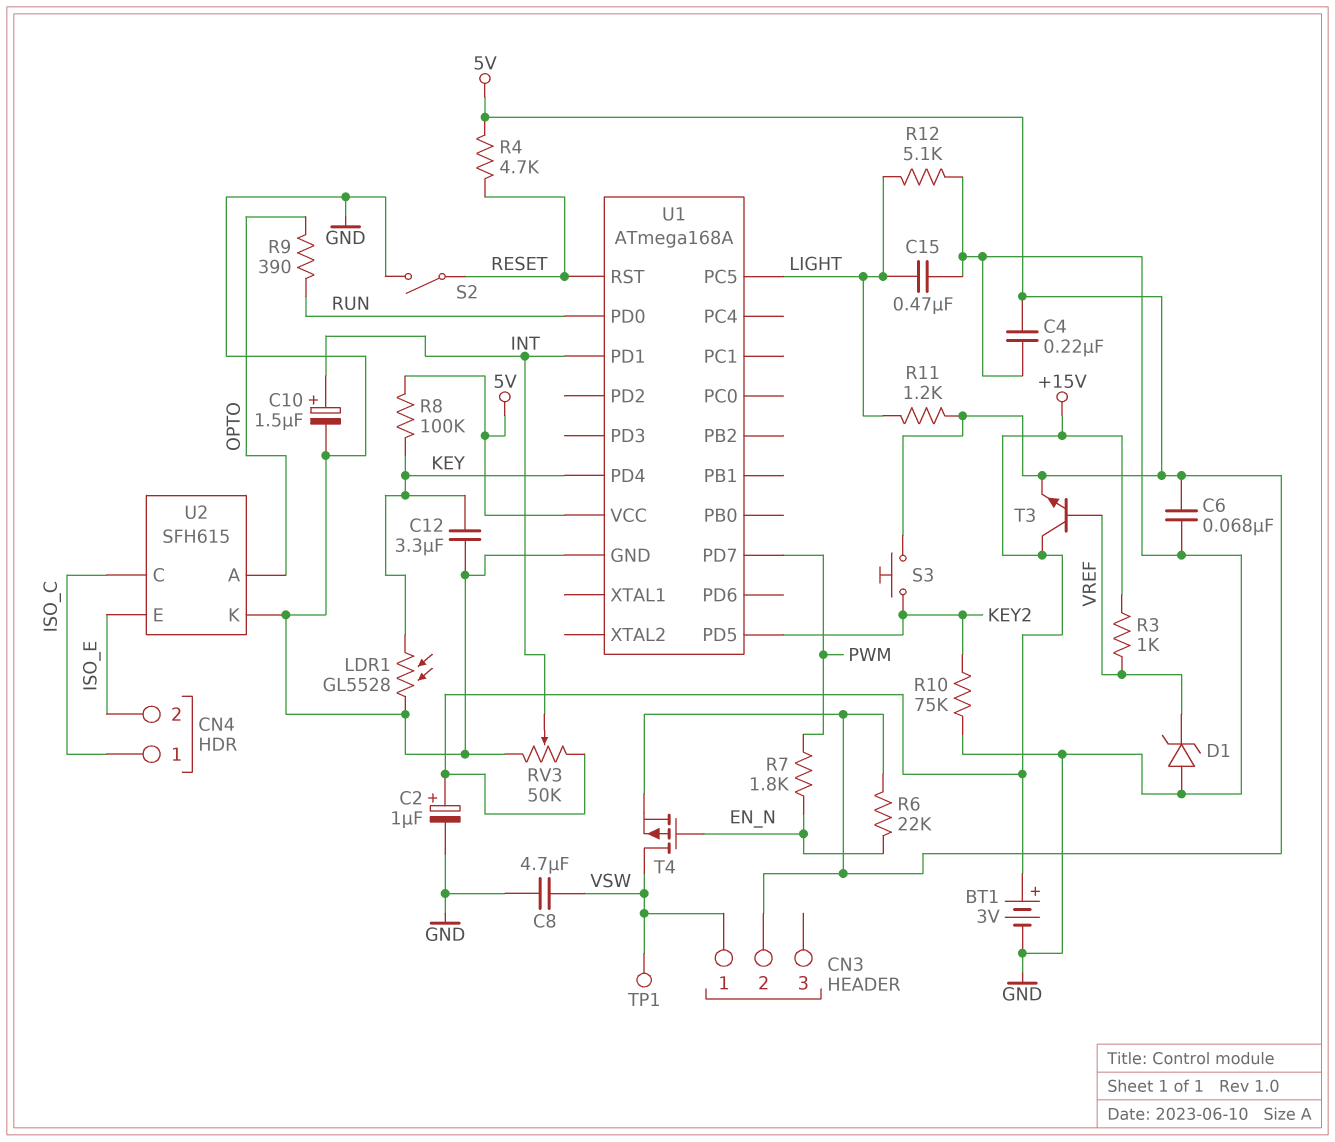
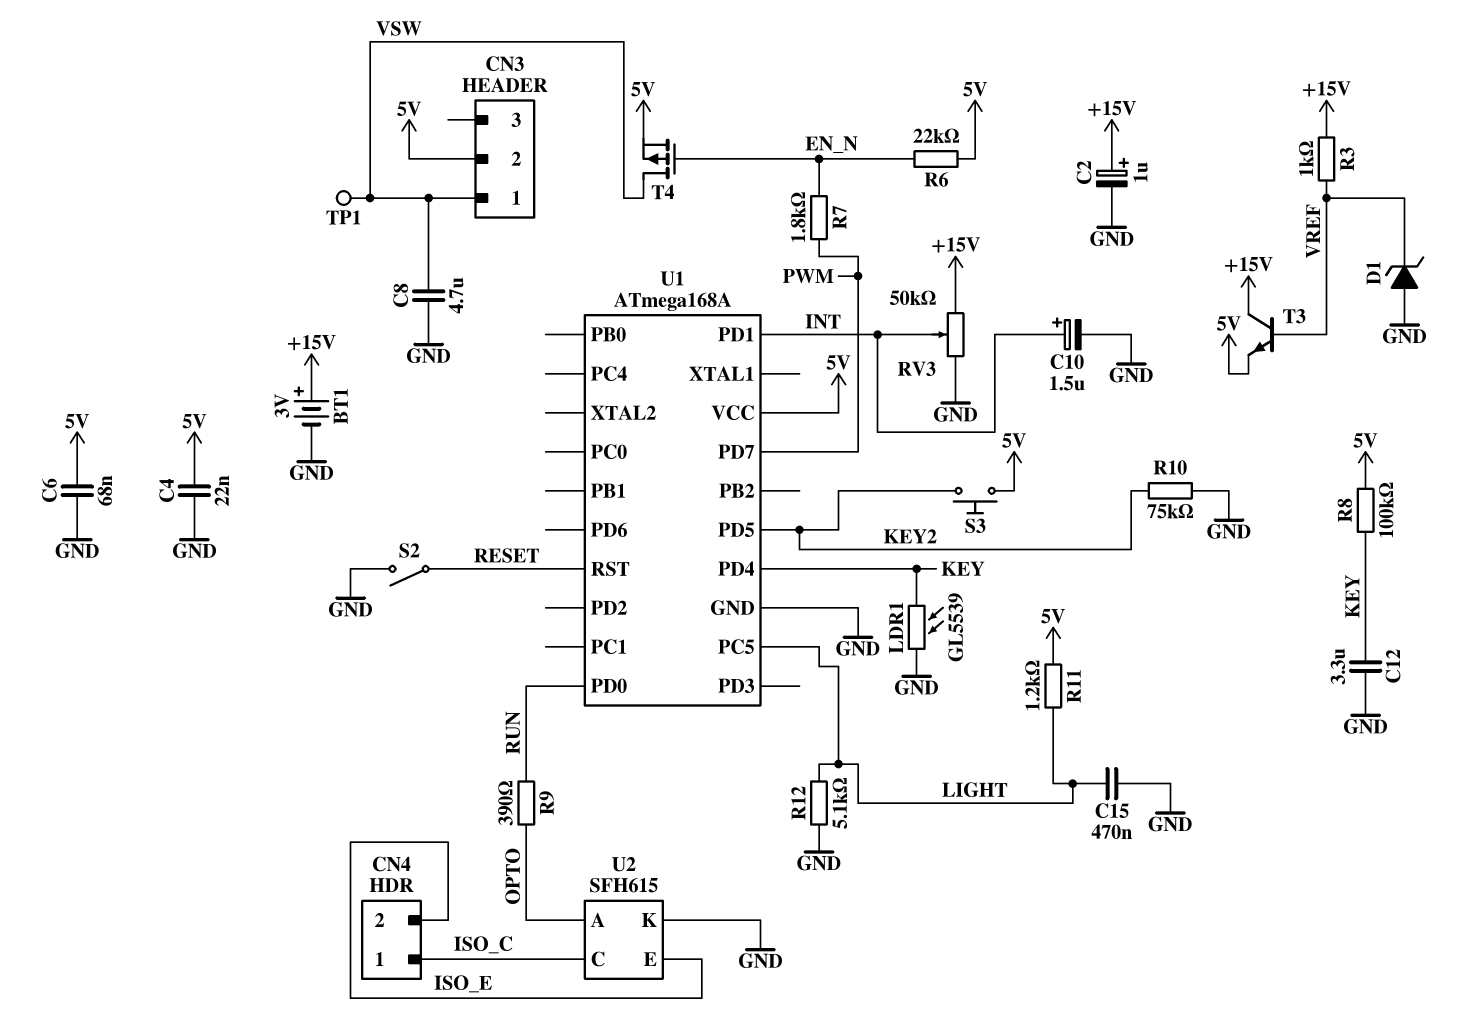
C4: 220nF (5V, GND) -> 22nF (5V, GND)
LDR1: GL5528 (GND, KEY) -> GL5539 (GND, KEY)
R4: 4.7k (5V, RESET) -> none

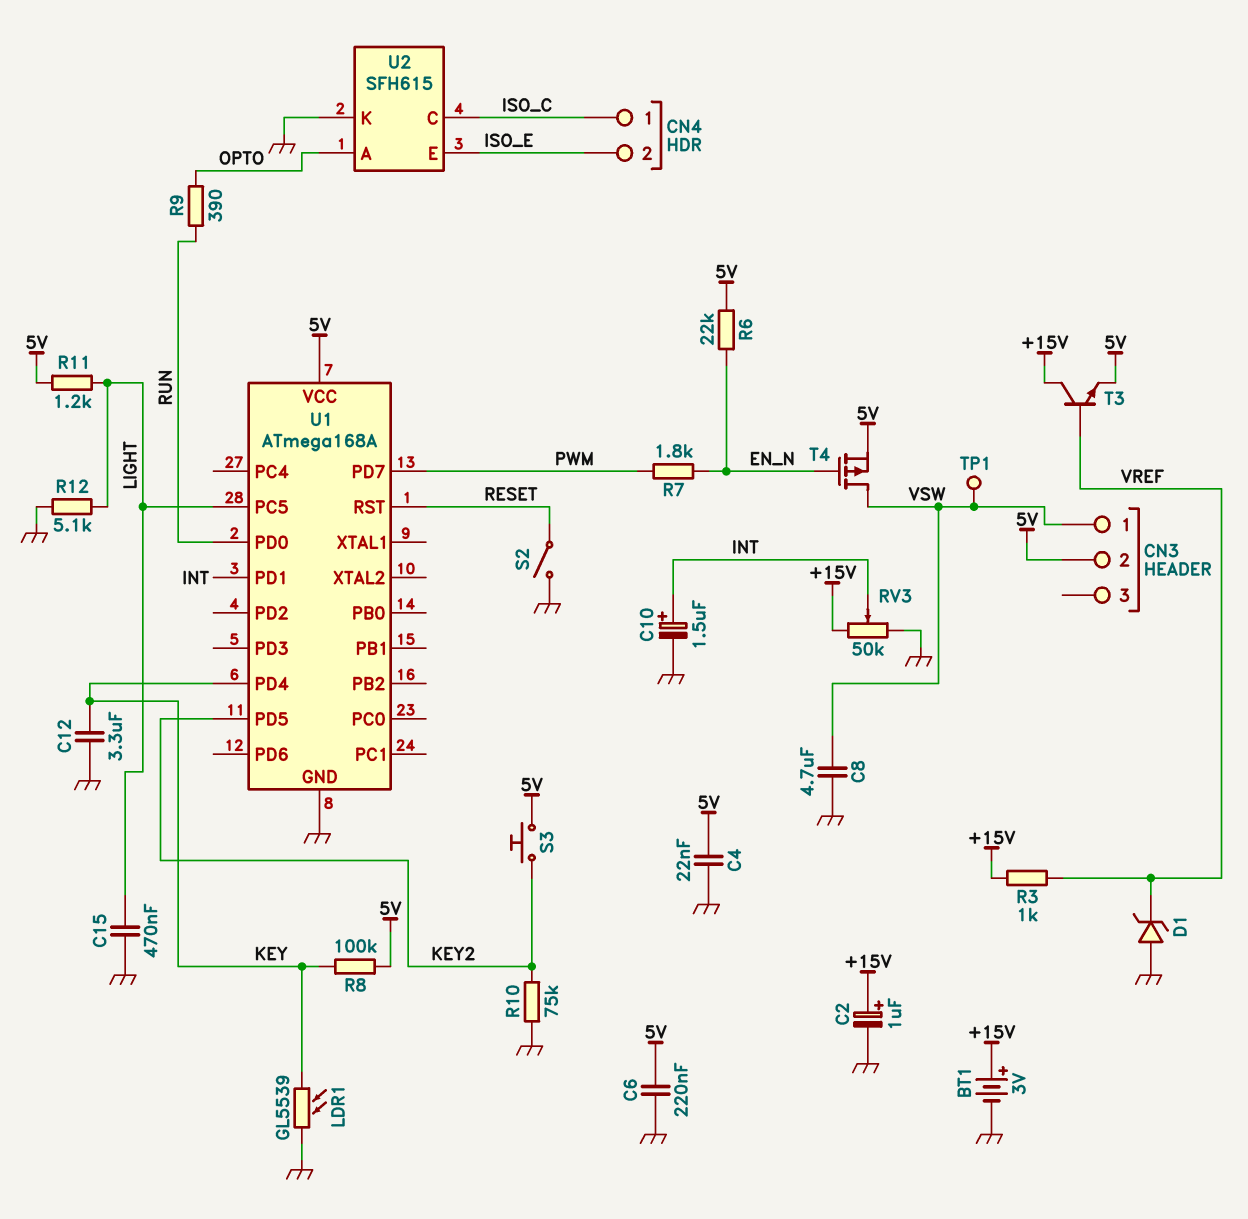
C6: 68nF (5V, GND) -> 220nF (5V, GND)

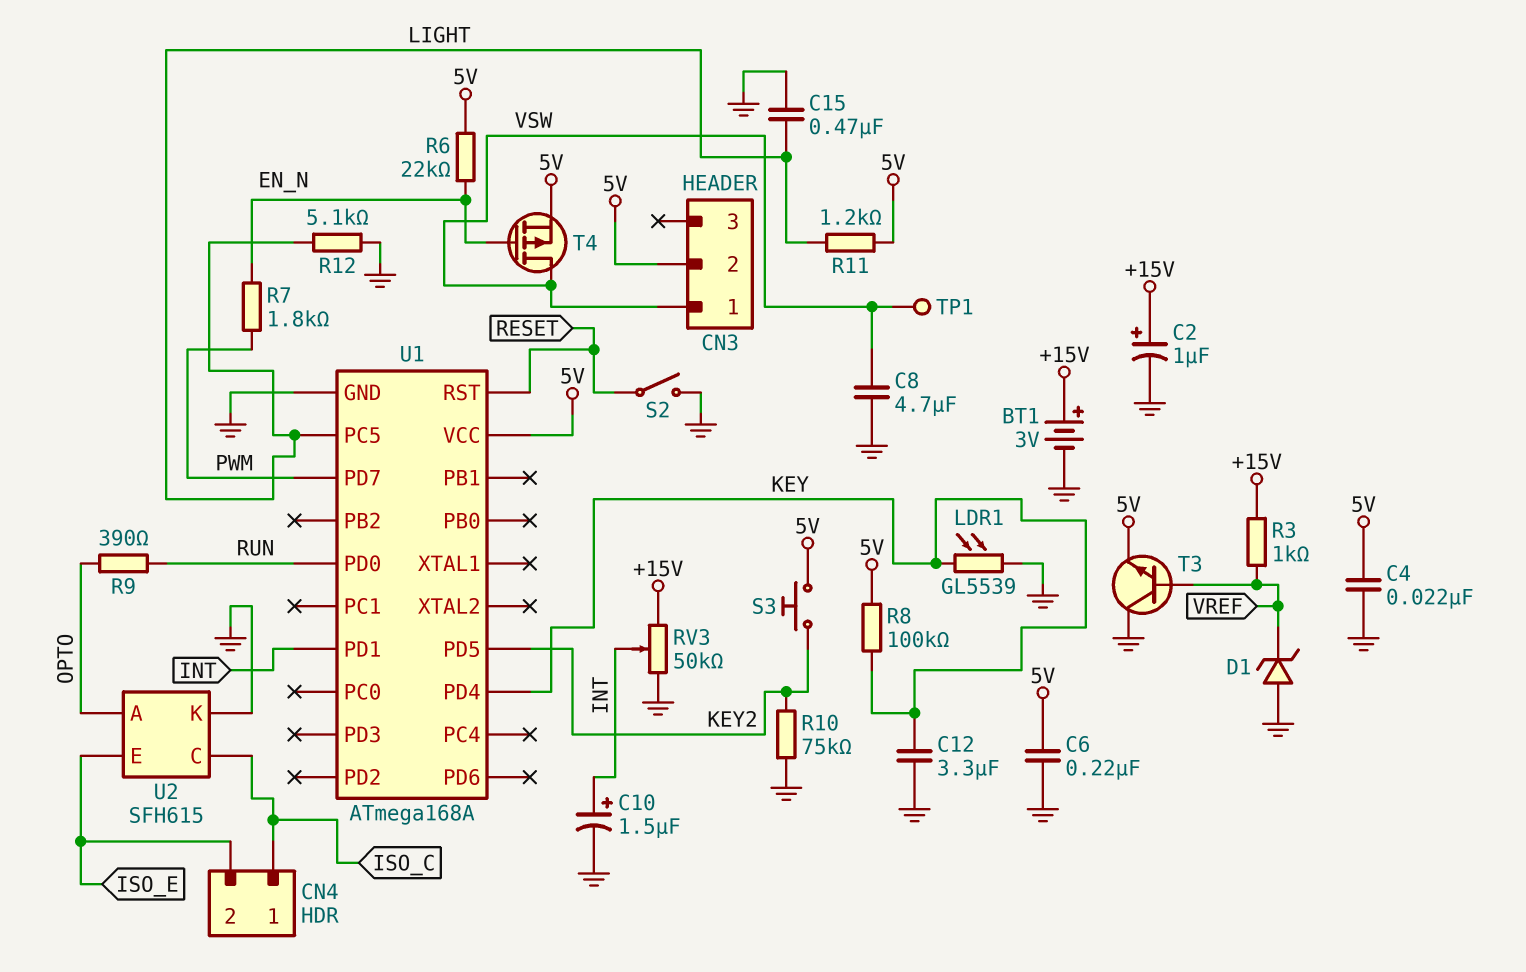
T3: NPN (B VREF, C +15V, E 5V) -> NPN (B VREF, C GND, E 5V)

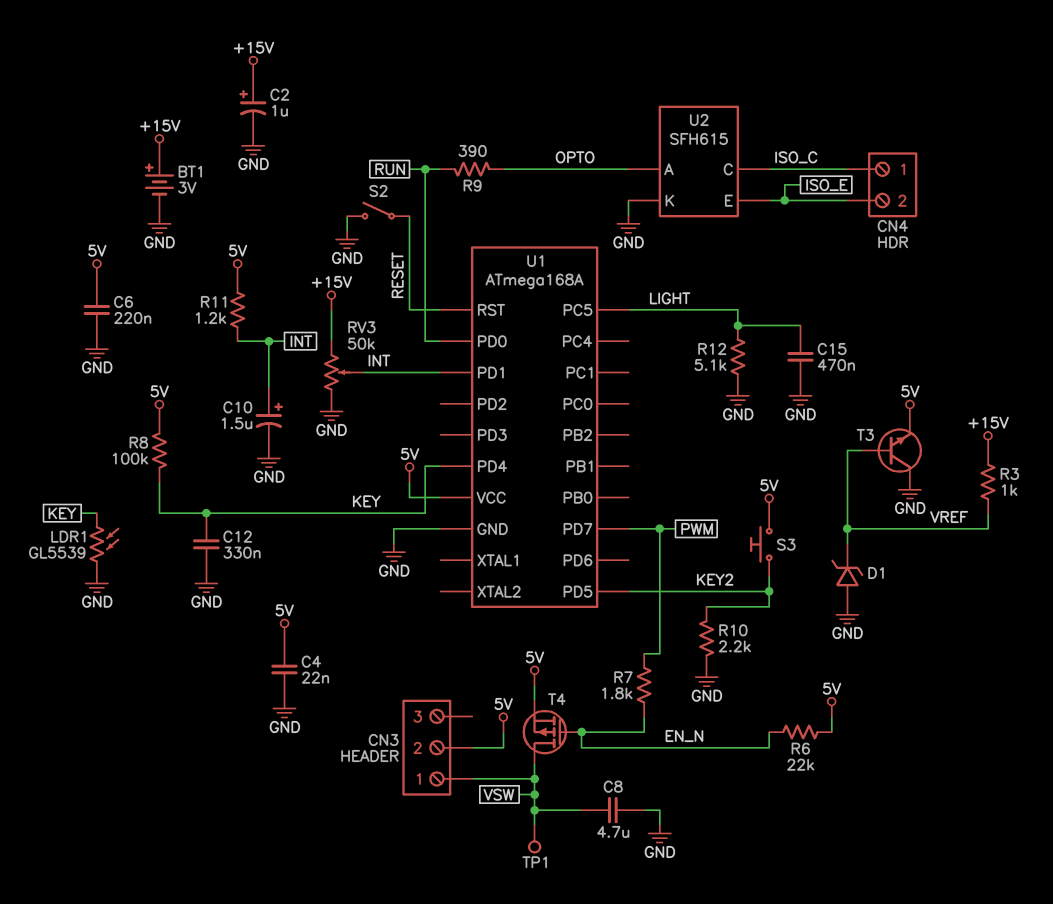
C12: 3.3uF (GND, KEY) -> 330nF (GND, KEY)
R10: 75k (GND, KEY2) -> 2.2k (GND, KEY2)
R11: 1.2k (5V, LIGHT) -> 1.2k (5V, INT)

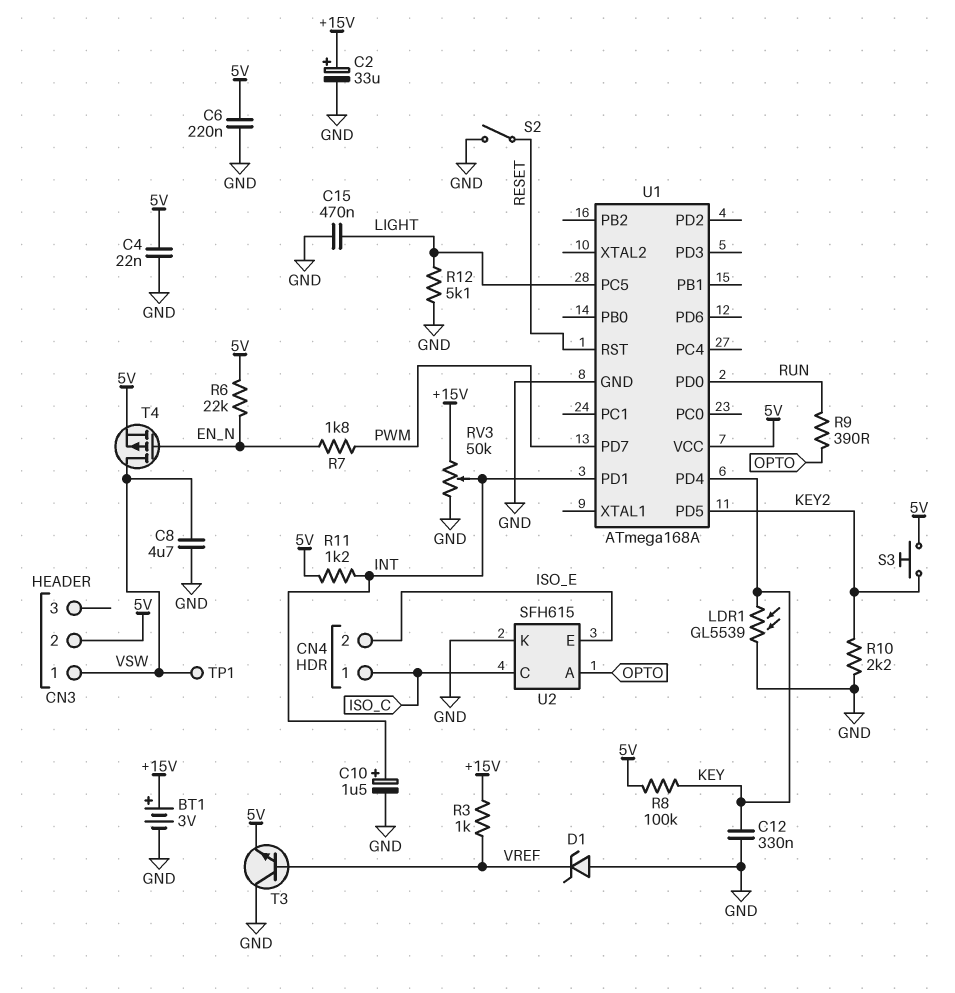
C2: 1uF (plus +15V, minus GND) -> 33uF (plus +15V, minus GND)

